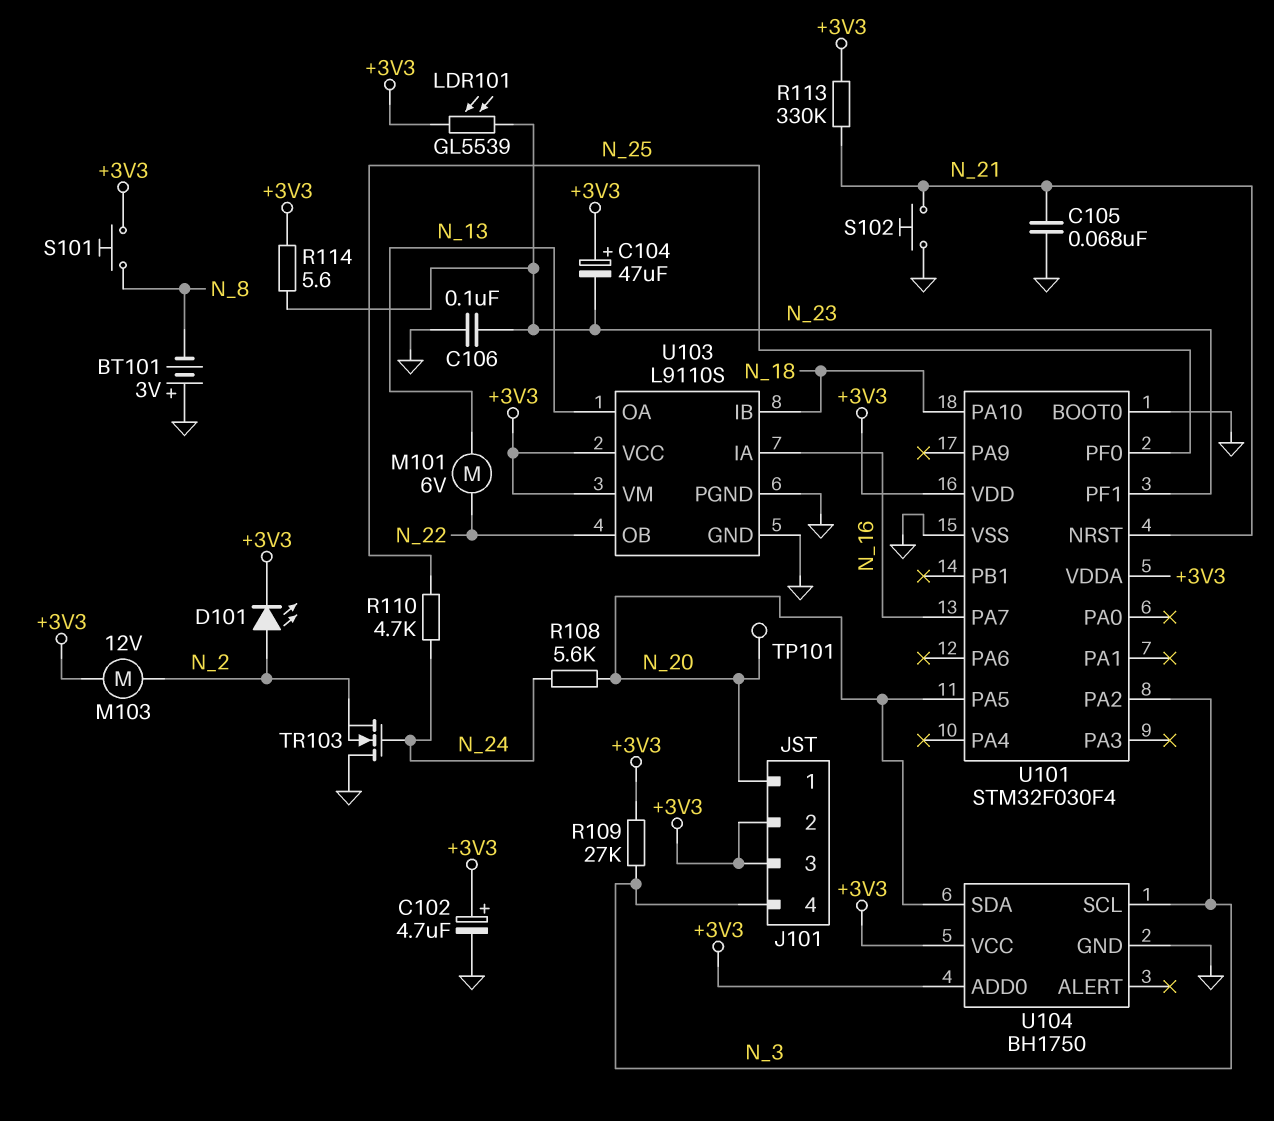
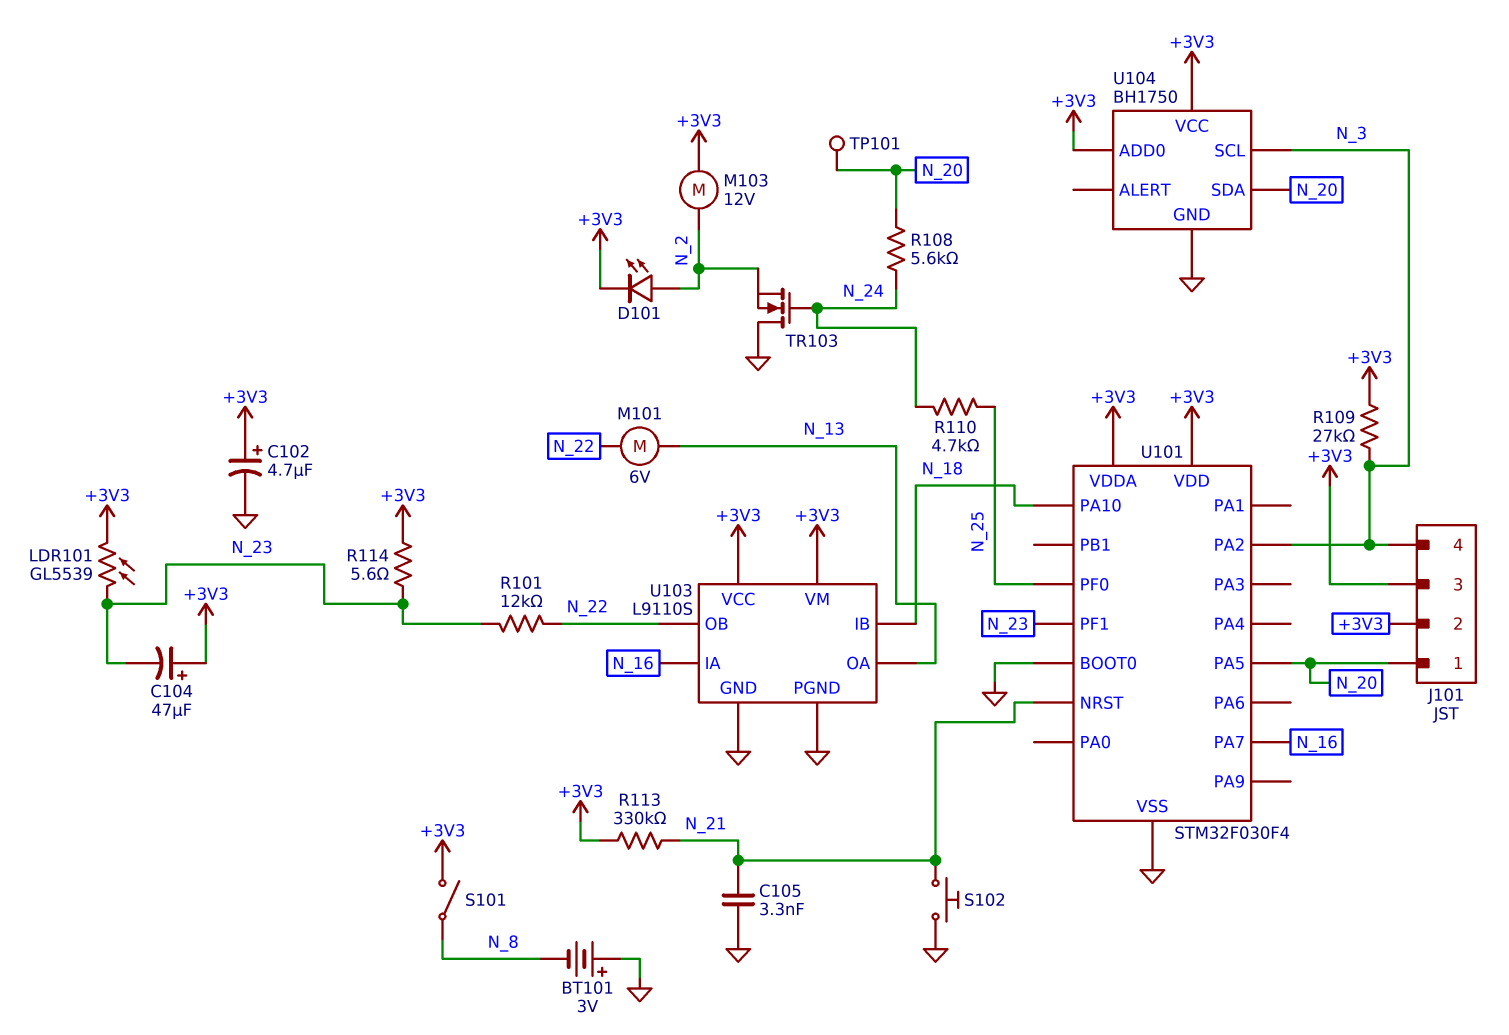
C105: 68nF (GND, N_21) -> 3.3nF (GND, N_21)
C106: 100nF (GND, N_23) -> none
R101: none -> 12k (N_22, N_23)
S101: button (+3V3, N_8) -> switch (+3V3, N_8)

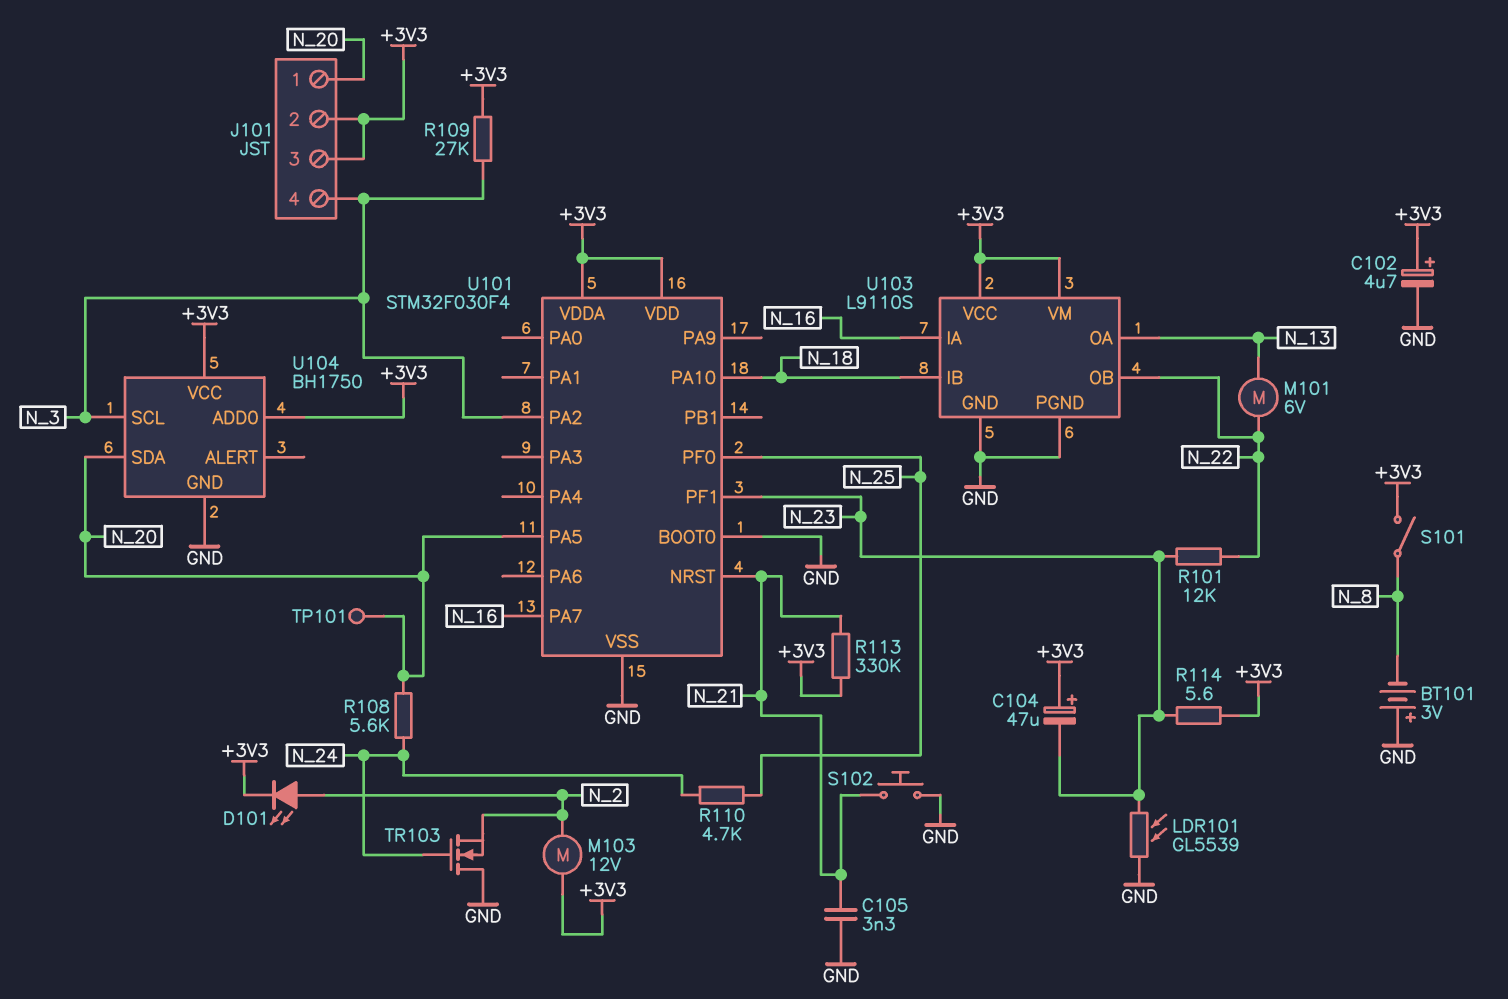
LDR101: GL5539 (+3V3, N_23) -> GL5539 (GND, N_23)

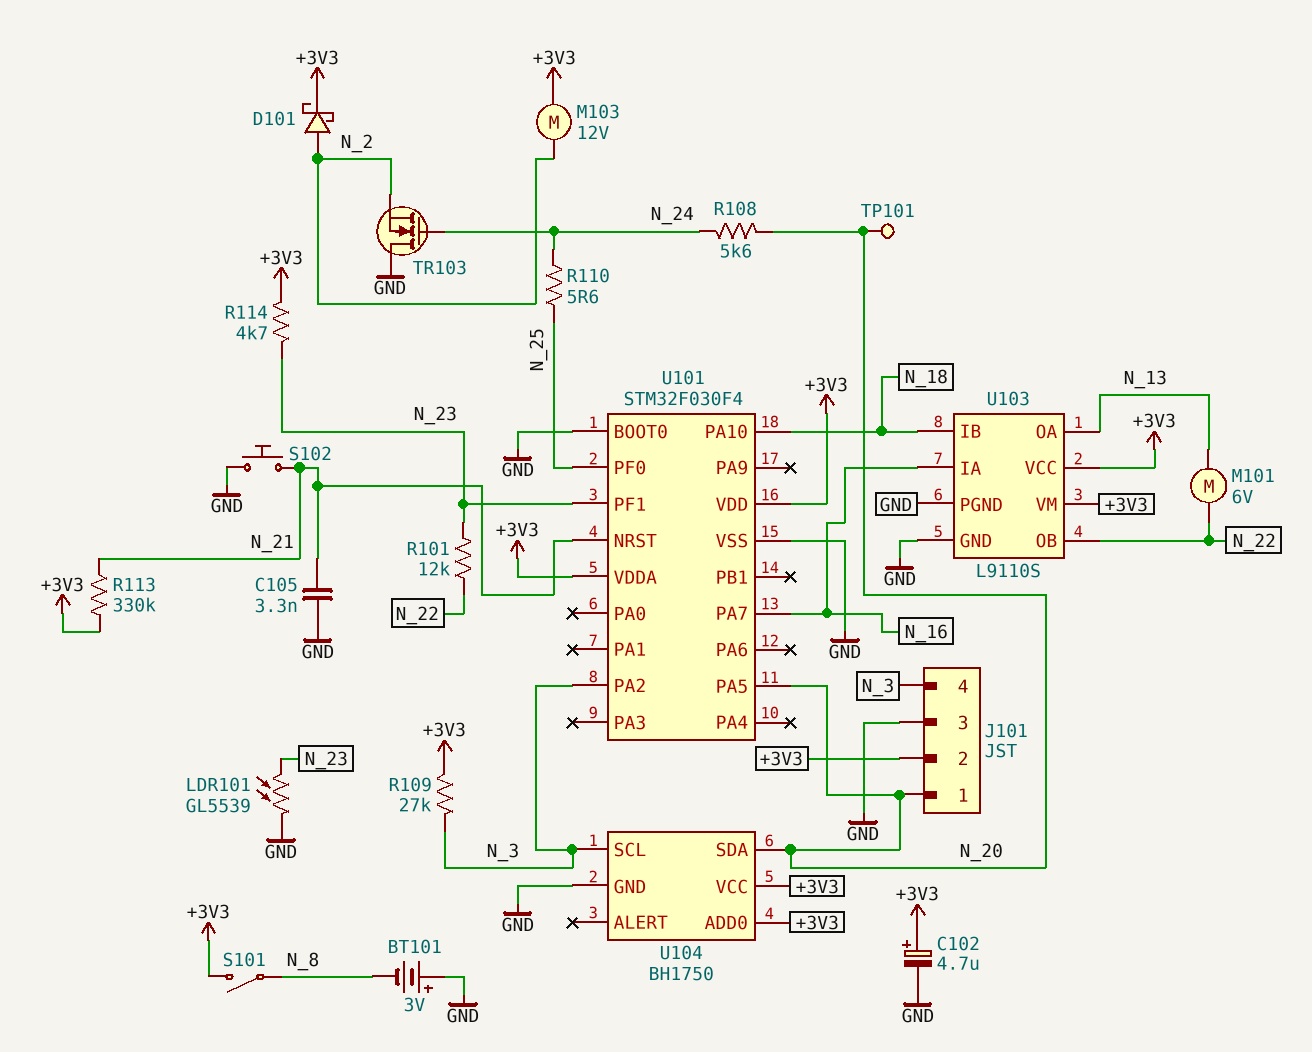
C104: 47uF (plus +3V3, minus N_23) -> none
D101: LED (A N_2, K +3V3) -> schottky (A N_2, K +3V3)
J101 pin 3: +3V3 -> GND
R110: 4.7k (N_24, N_25) -> 5.6 (N_24, N_25)
R114: 5.6 (+3V3, N_23) -> 4.7k (+3V3, N_23)

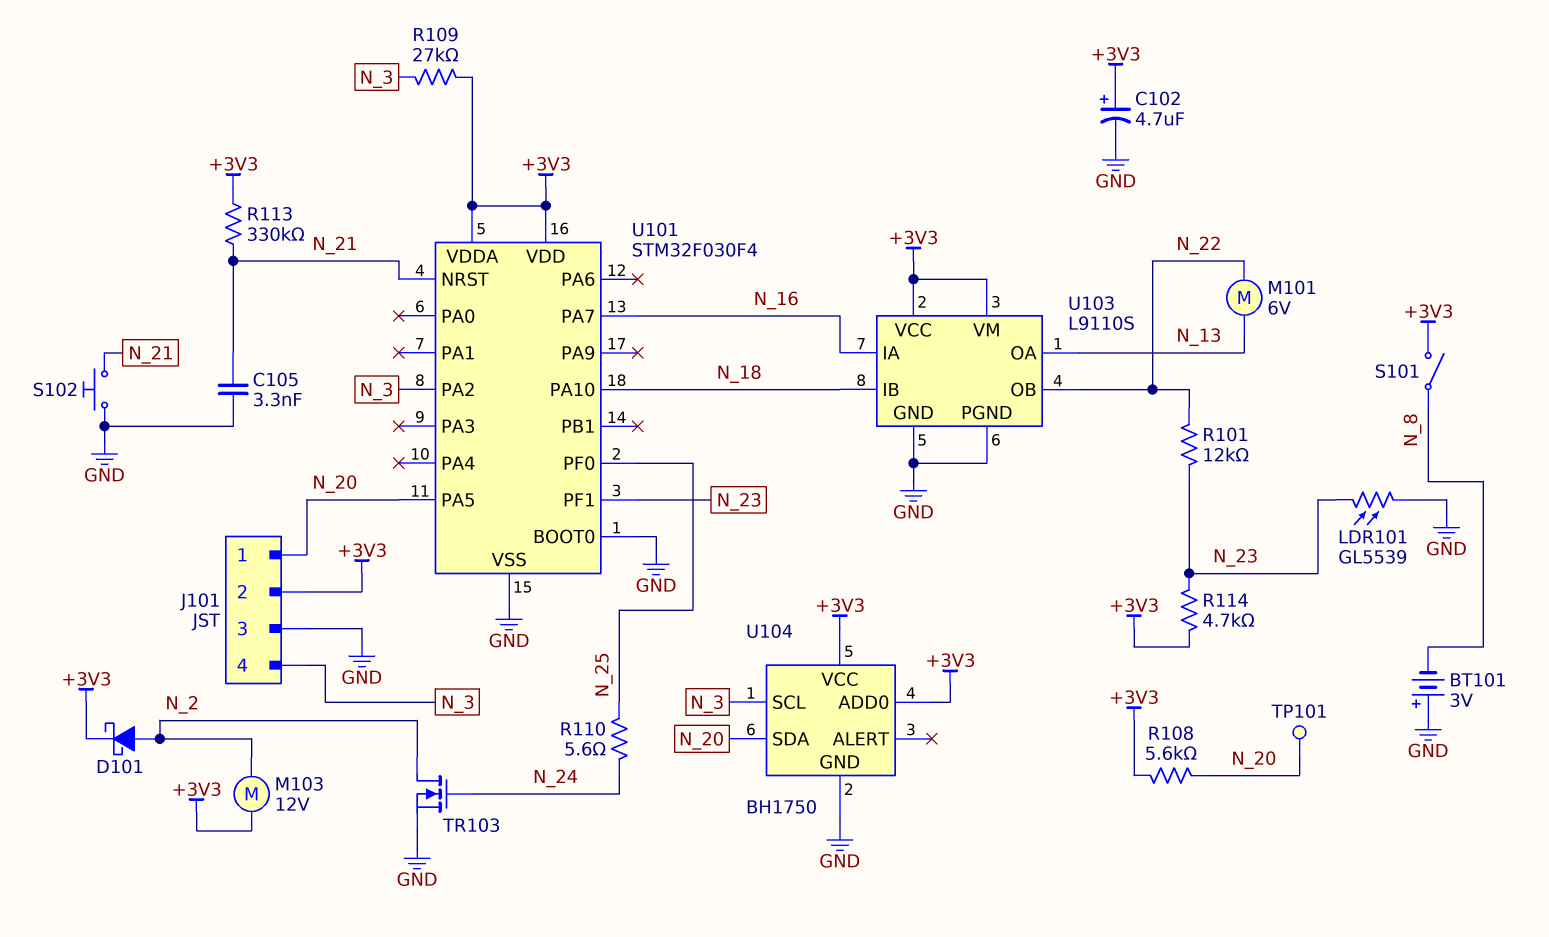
R108: 5.6k (N_20, N_24) -> 5.6k (+3V3, N_20)
TR103: NMOS (G N_24, D GND, S N_2) -> NMOS (G N_24, D N_2, S GND)

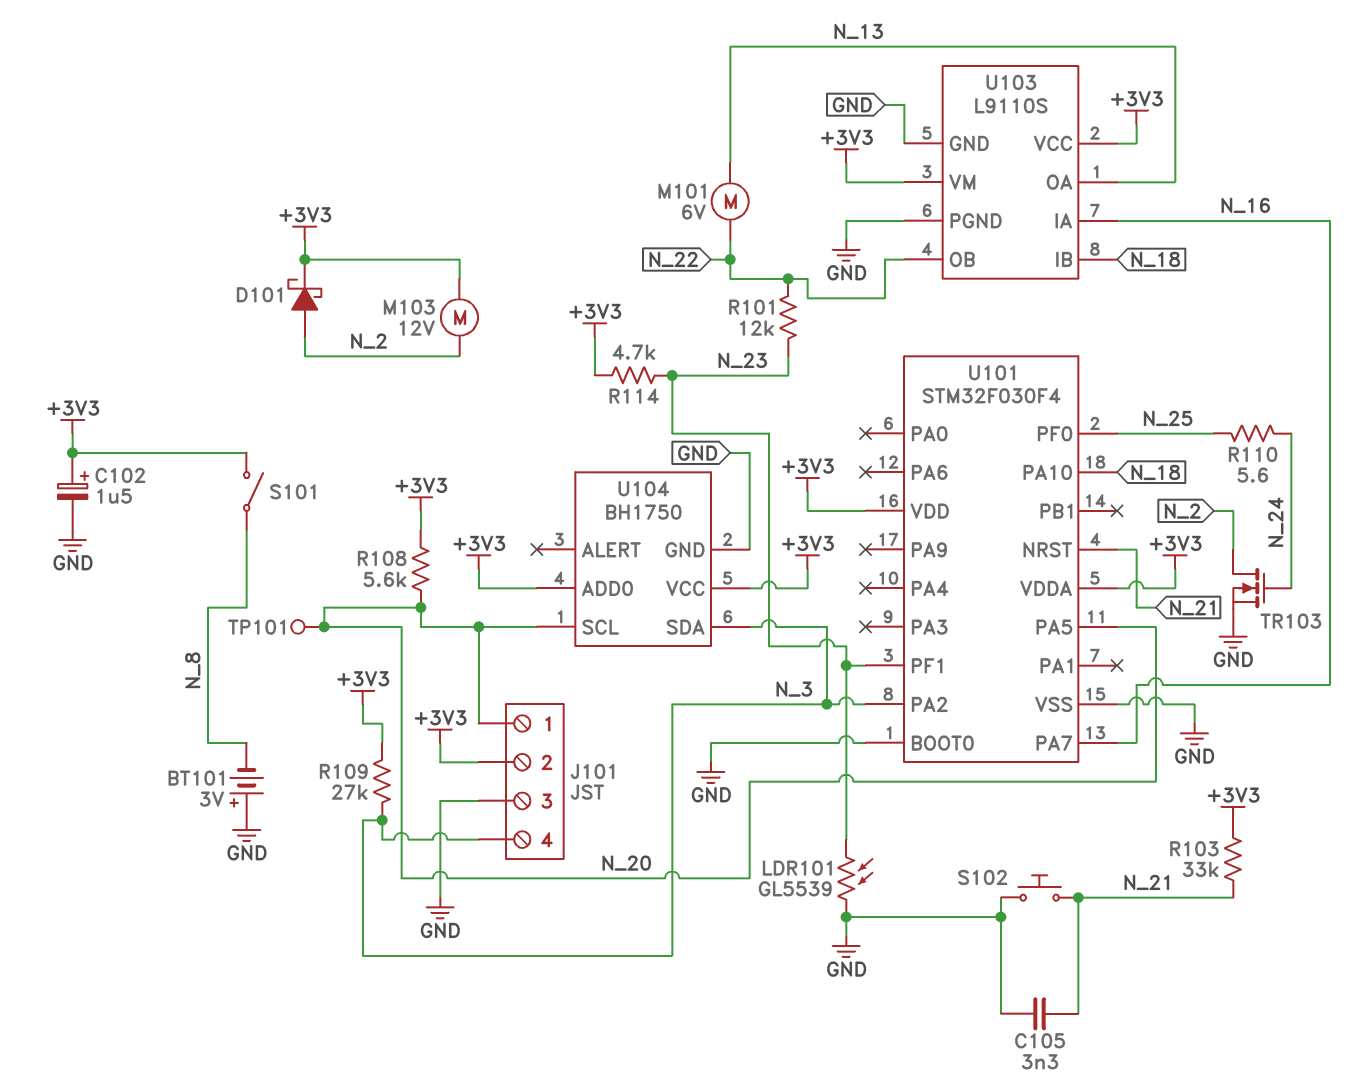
C102: 4.7uF (plus +3V3, minus GND) -> 1.5uF (plus +3V3, minus GND)
R103: none -> 33k (+3V3, N_21)
R113: 330k (+3V3, N_21) -> none
U104 pin SCL: N_3 -> N_20
U104 pin SDA: N_20 -> N_3

